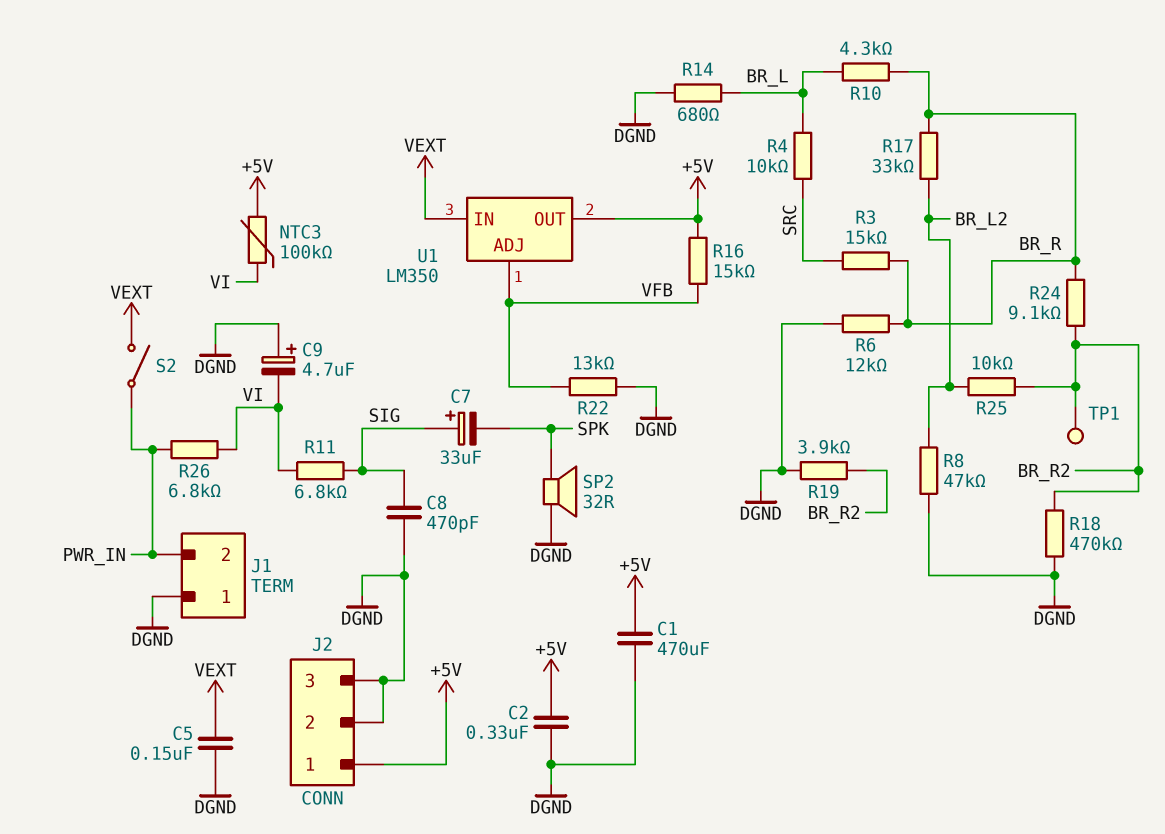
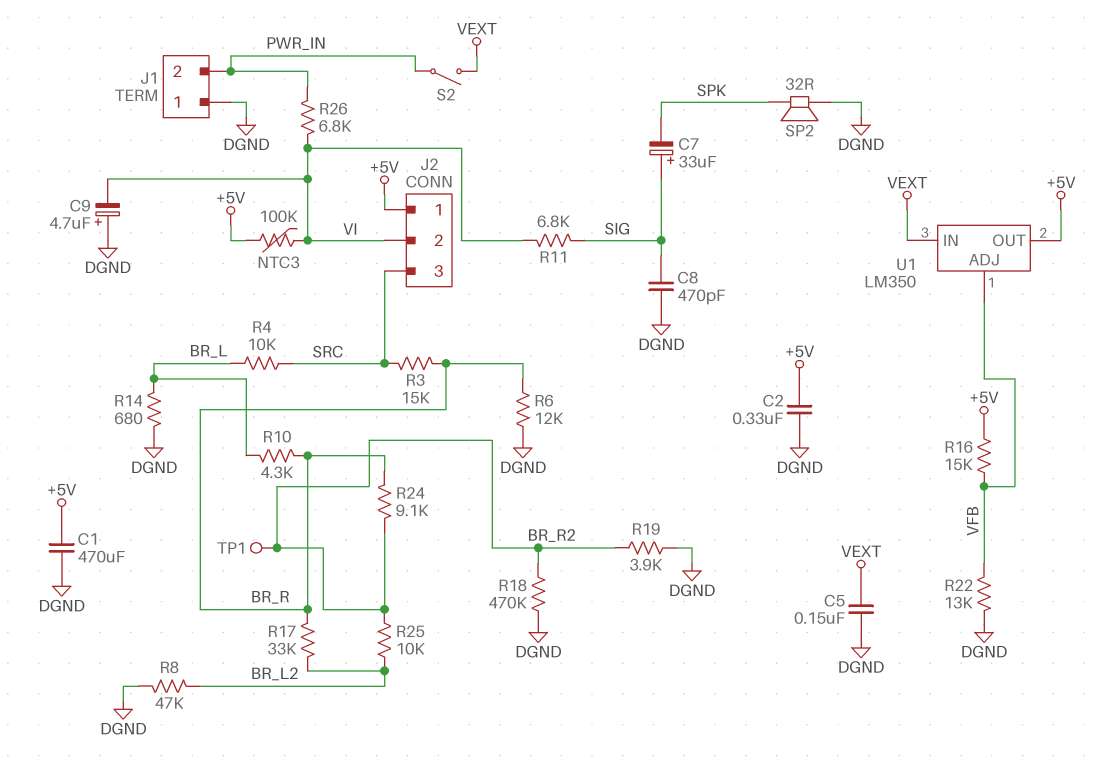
J2 pin 2: DGND -> VI
J2 pin 3: DGND -> SRC

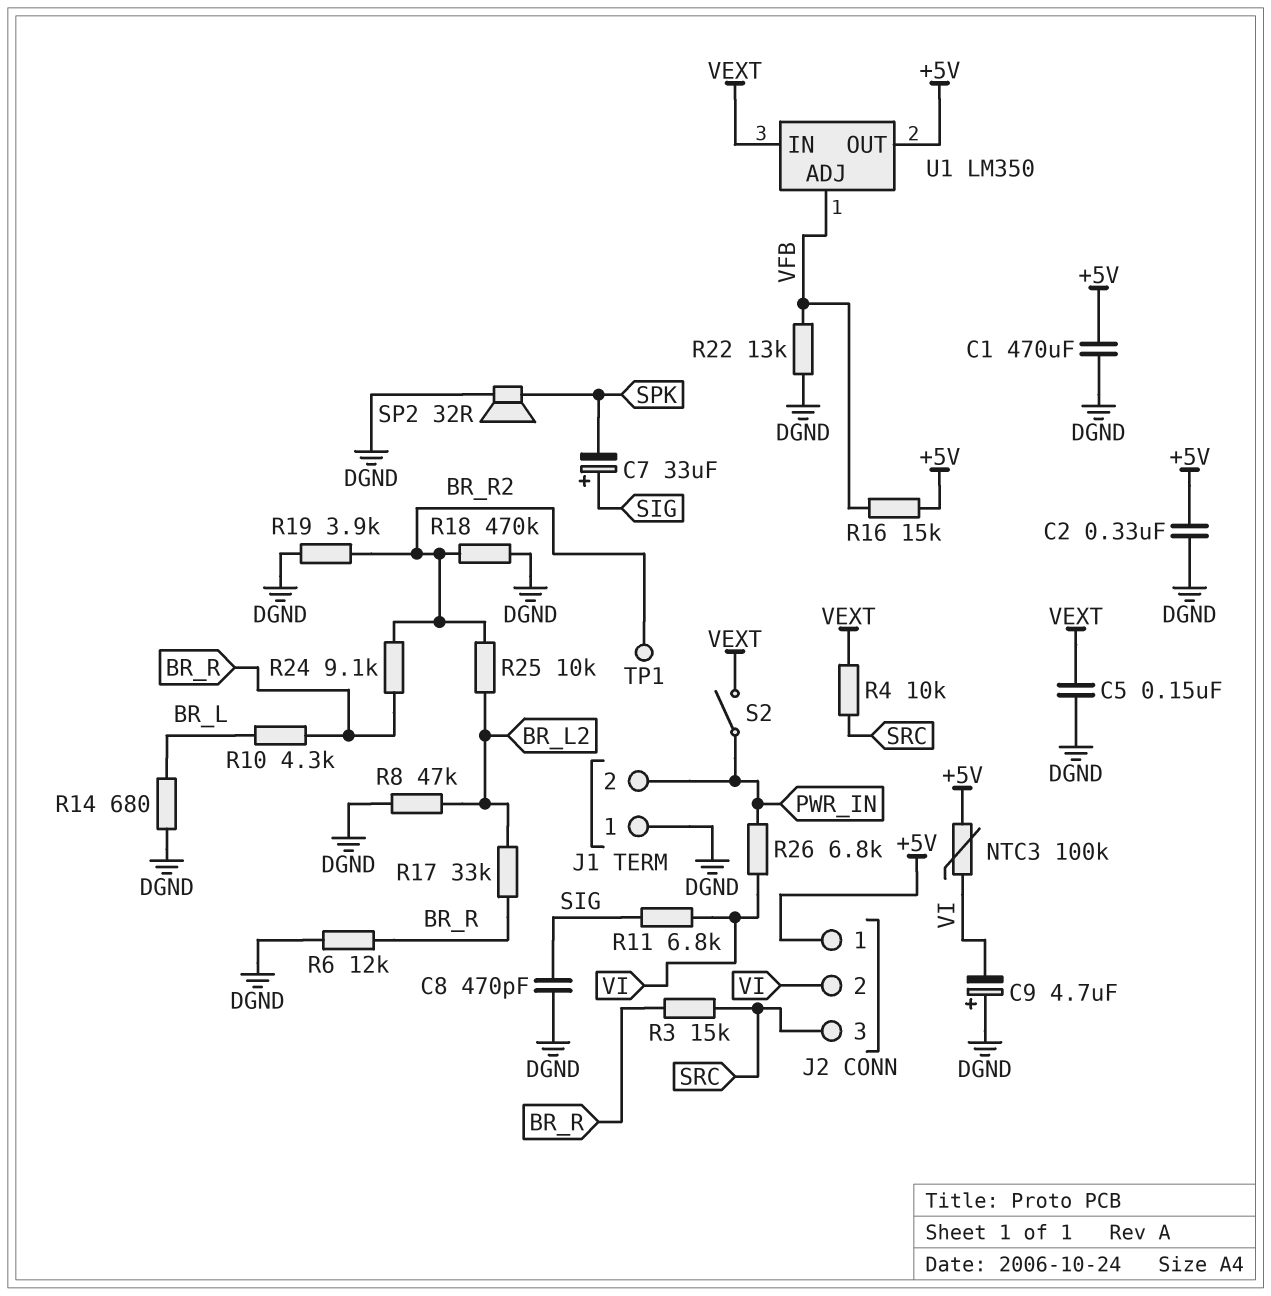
R4: 10k (BR_L, SRC) -> 10k (SRC, VEXT)

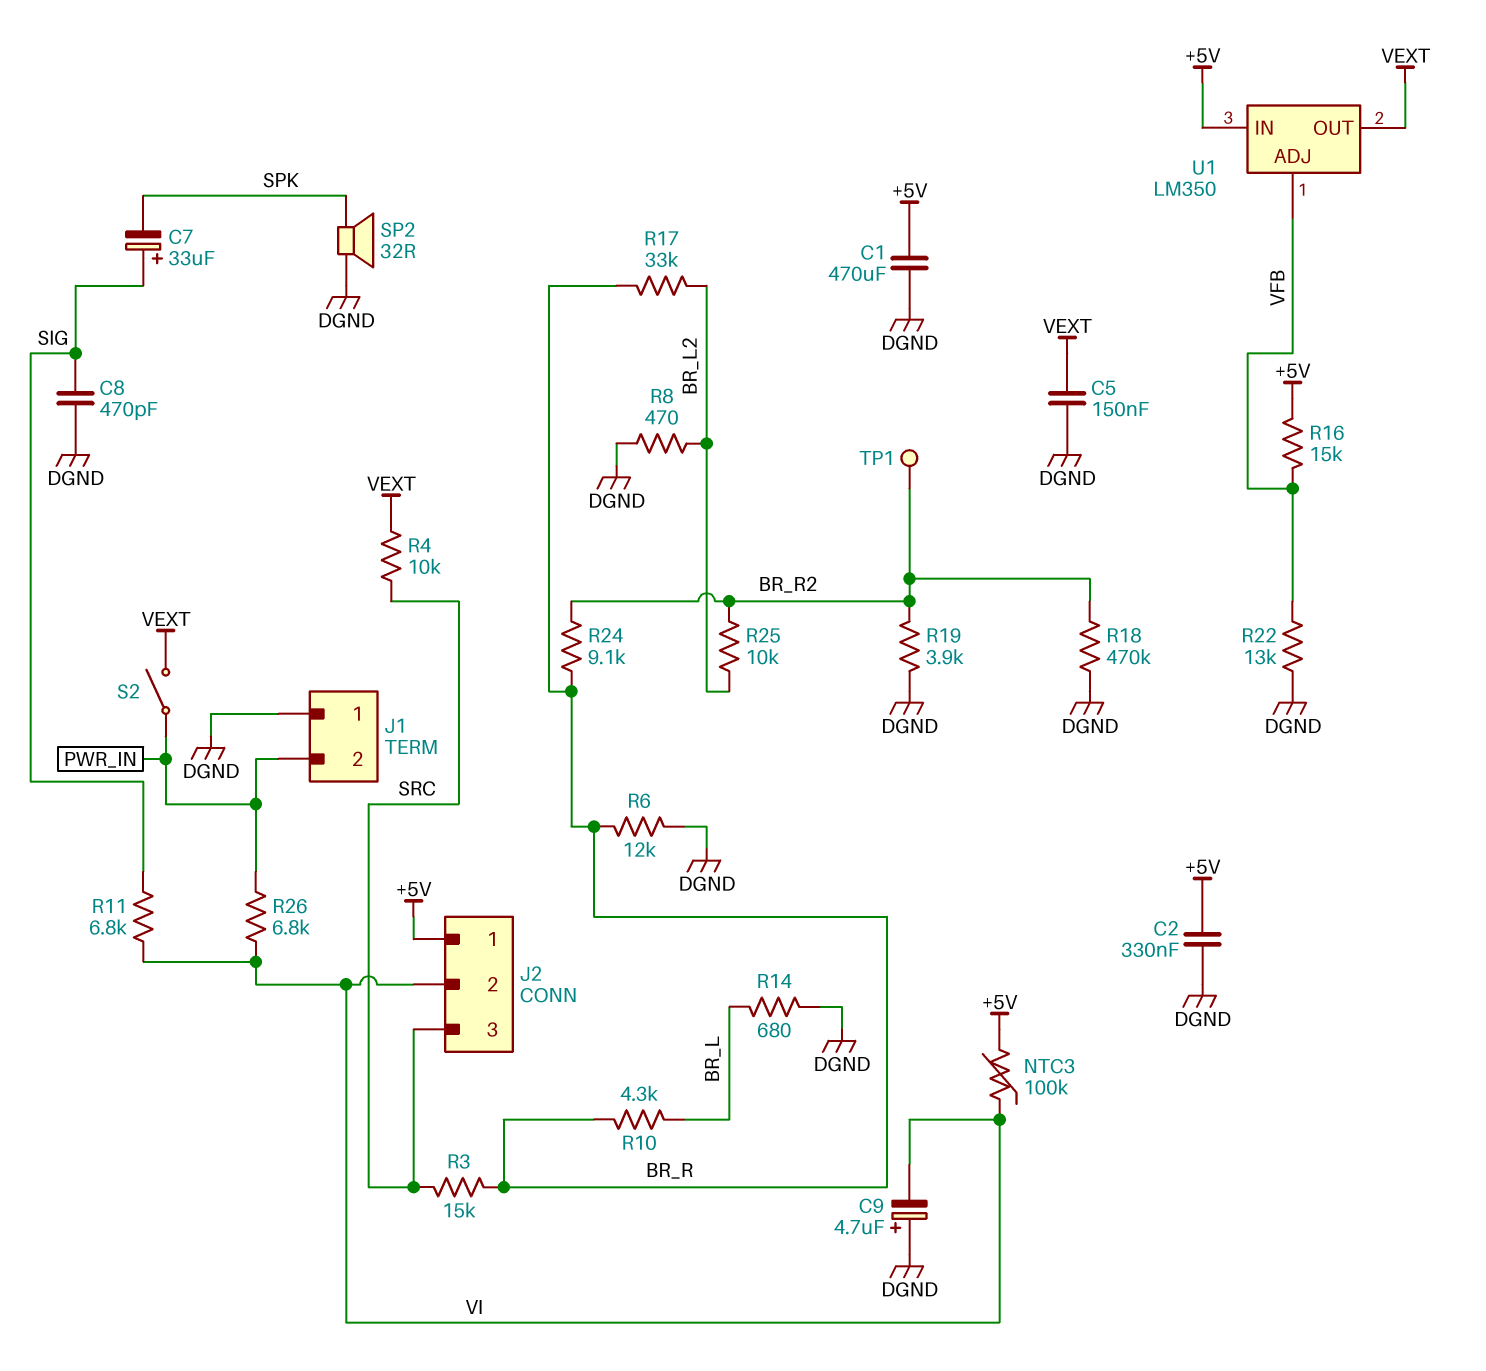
R8: 47k (BR_L2, DGND) -> 470 (BR_L2, DGND)
U1 pin IN: VEXT -> +5V
U1 pin OUT: +5V -> VEXT

